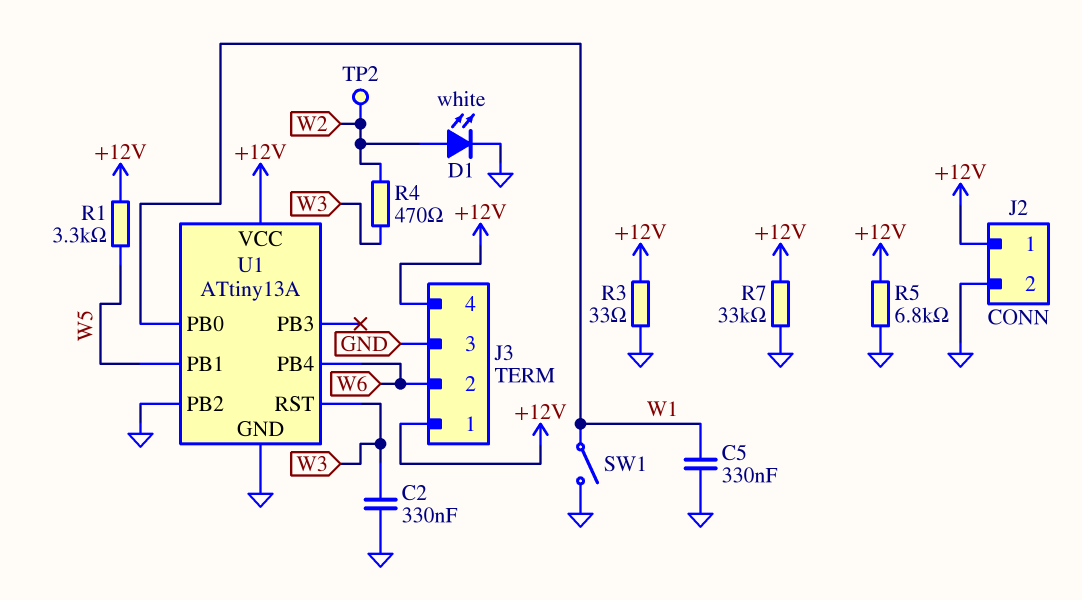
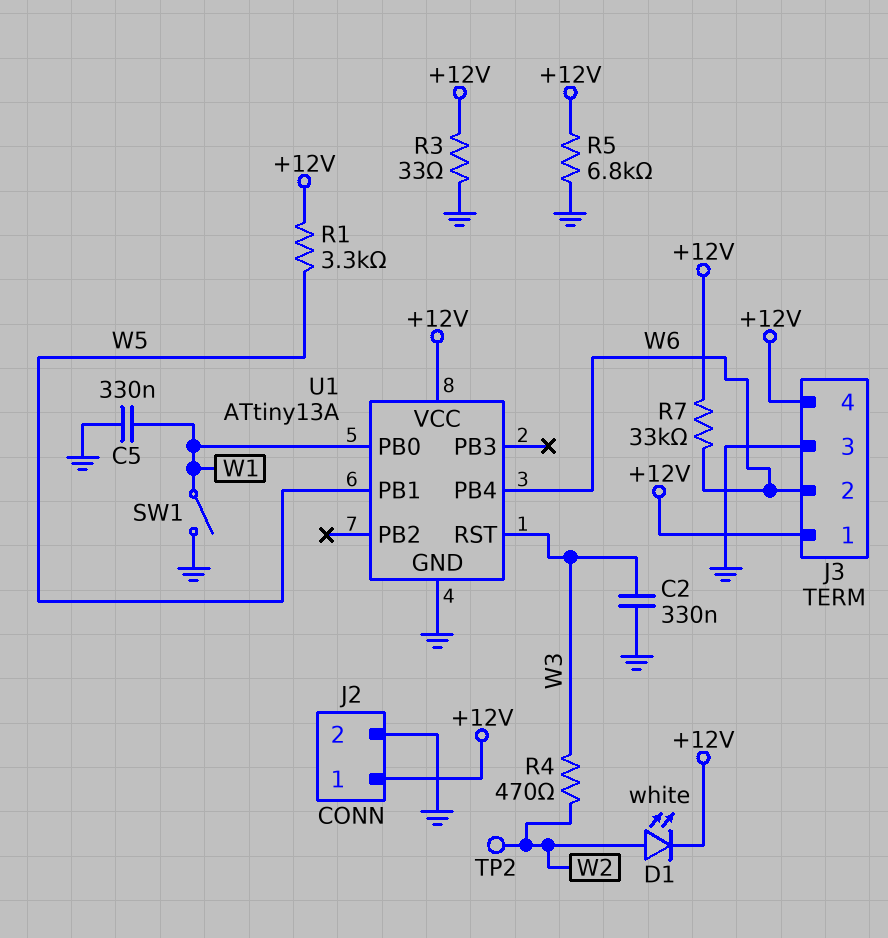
D1: LED white (A W2, K GND) -> LED white (A W2, K +12V)
R7: 33k (+12V, GND) -> 33k (+12V, W6)
U1 pin PB2: GND -> none

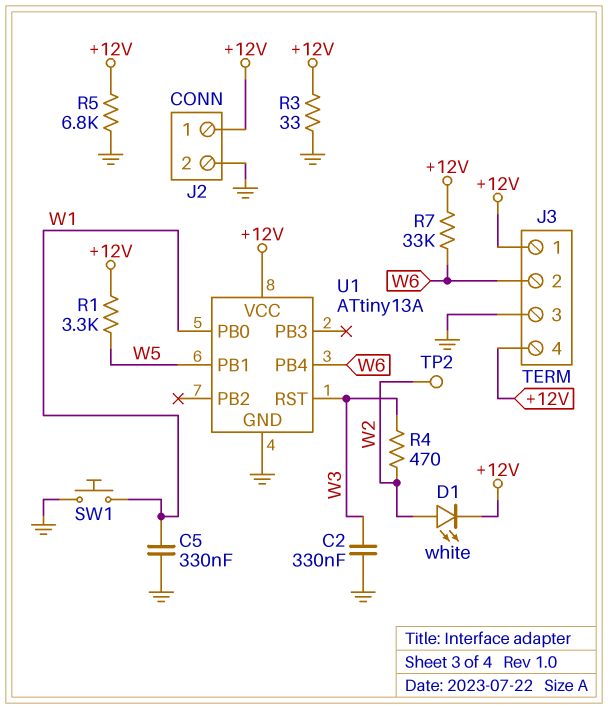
SW1: switch (GND, W1) -> button (GND, W1)

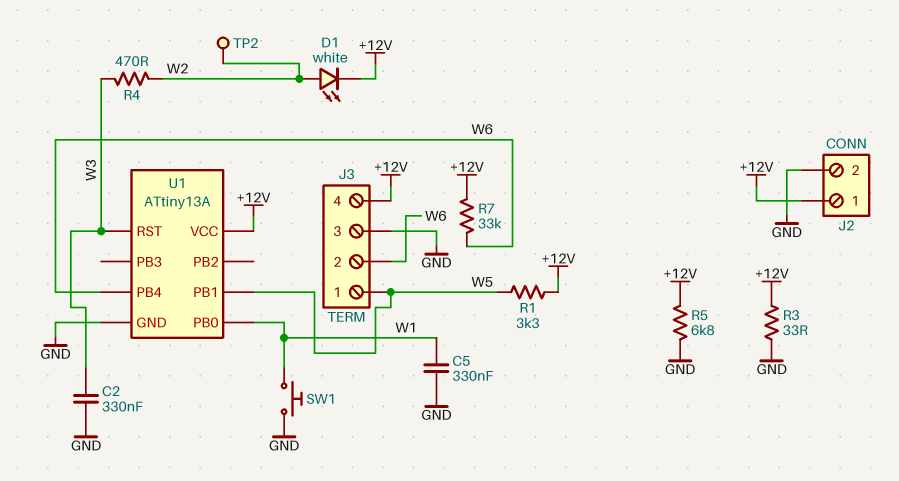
J3 pin 1: +12V -> W5

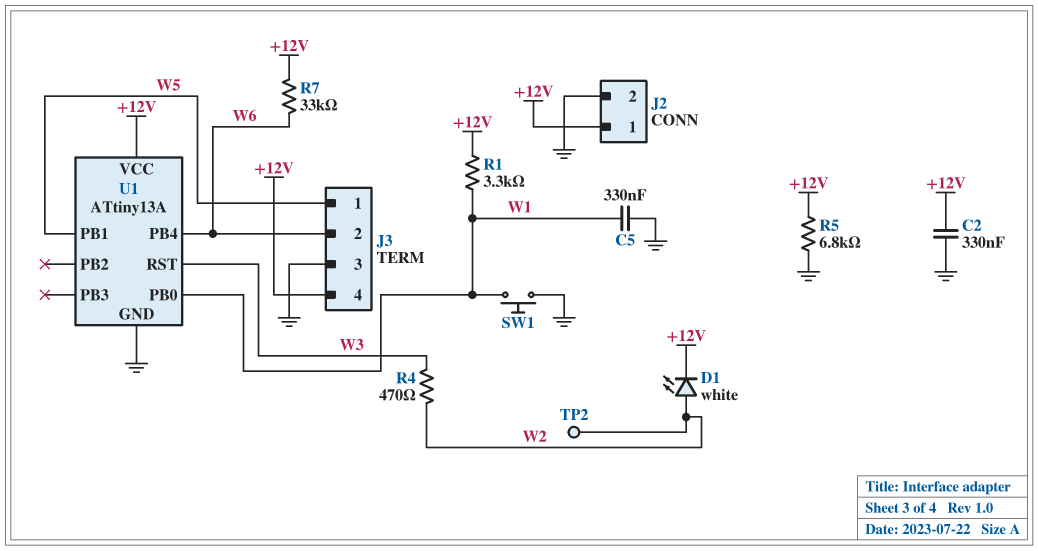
C2: 330nF (GND, W3) -> 330nF (+12V, GND)
R1: 3.3k (+12V, W5) -> 3.3k (+12V, W1)
R3: 33 (+12V, GND) -> none

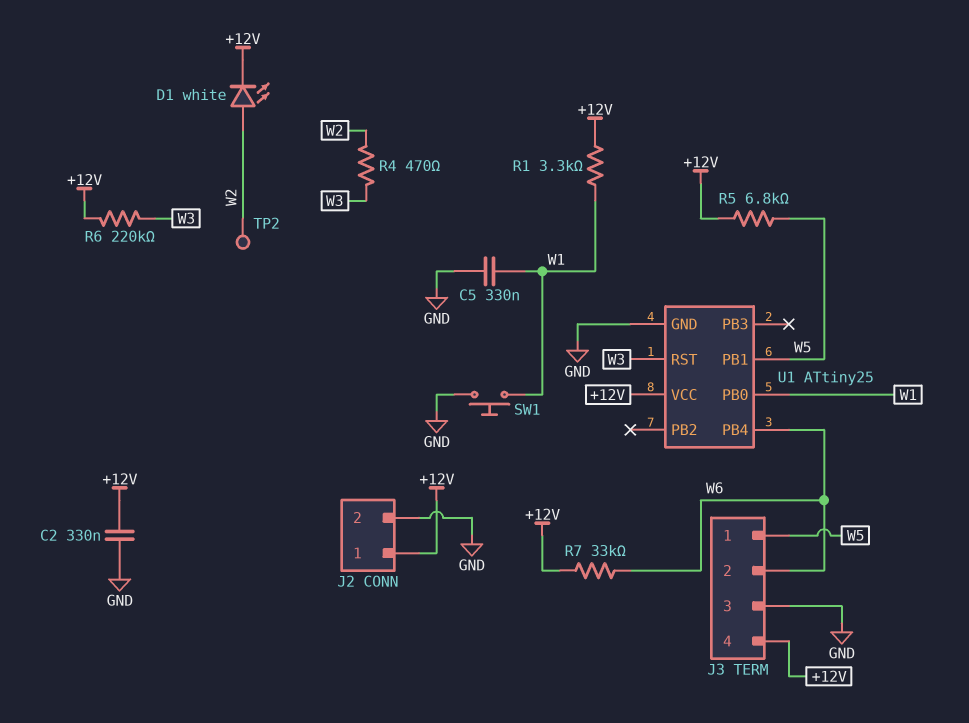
R5: 6.8k (+12V, GND) -> 6.8k (+12V, W5)
R6: none -> 220k (+12V, W3)
U1: ATtiny13A -> ATtiny25

